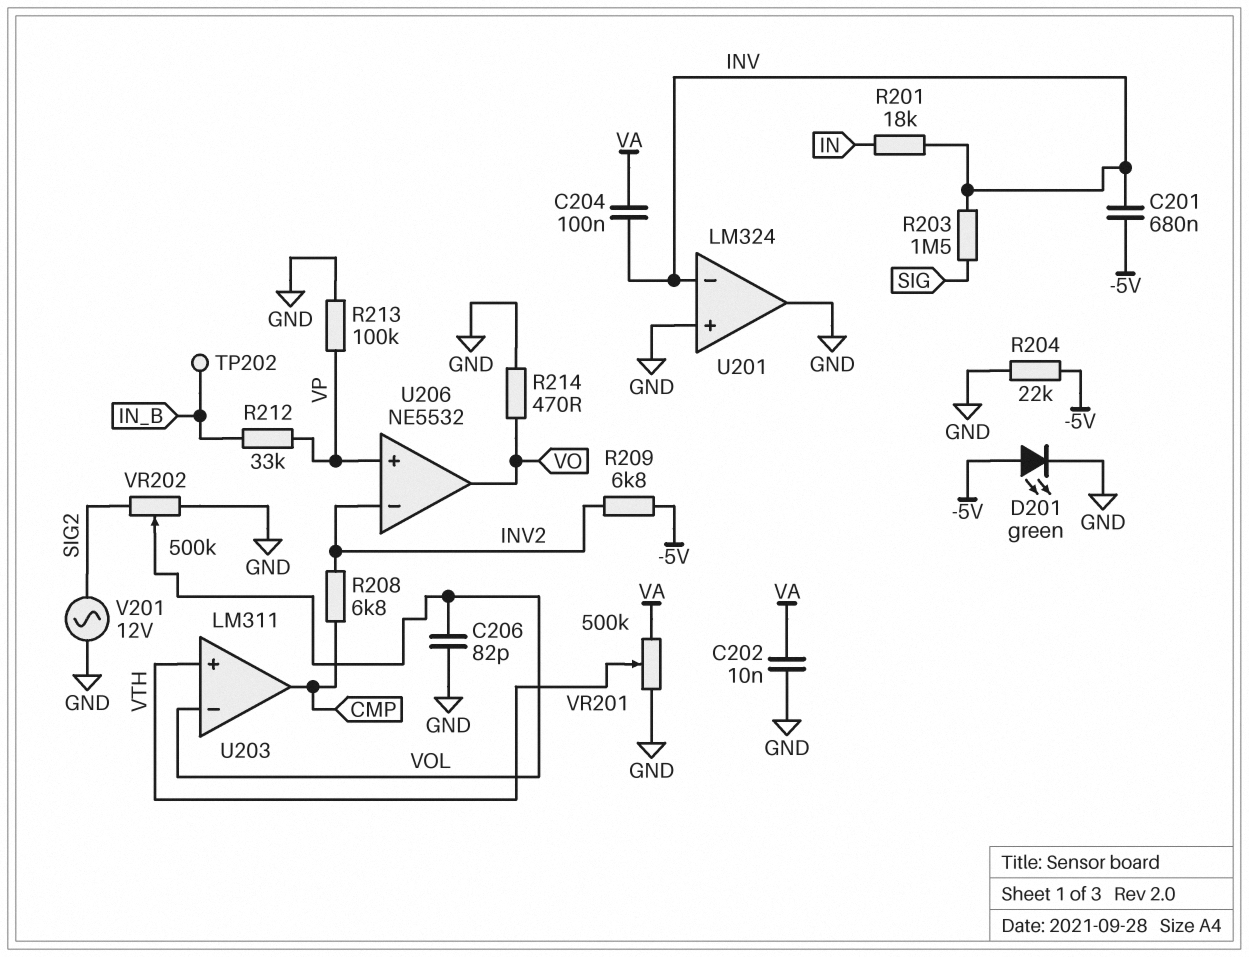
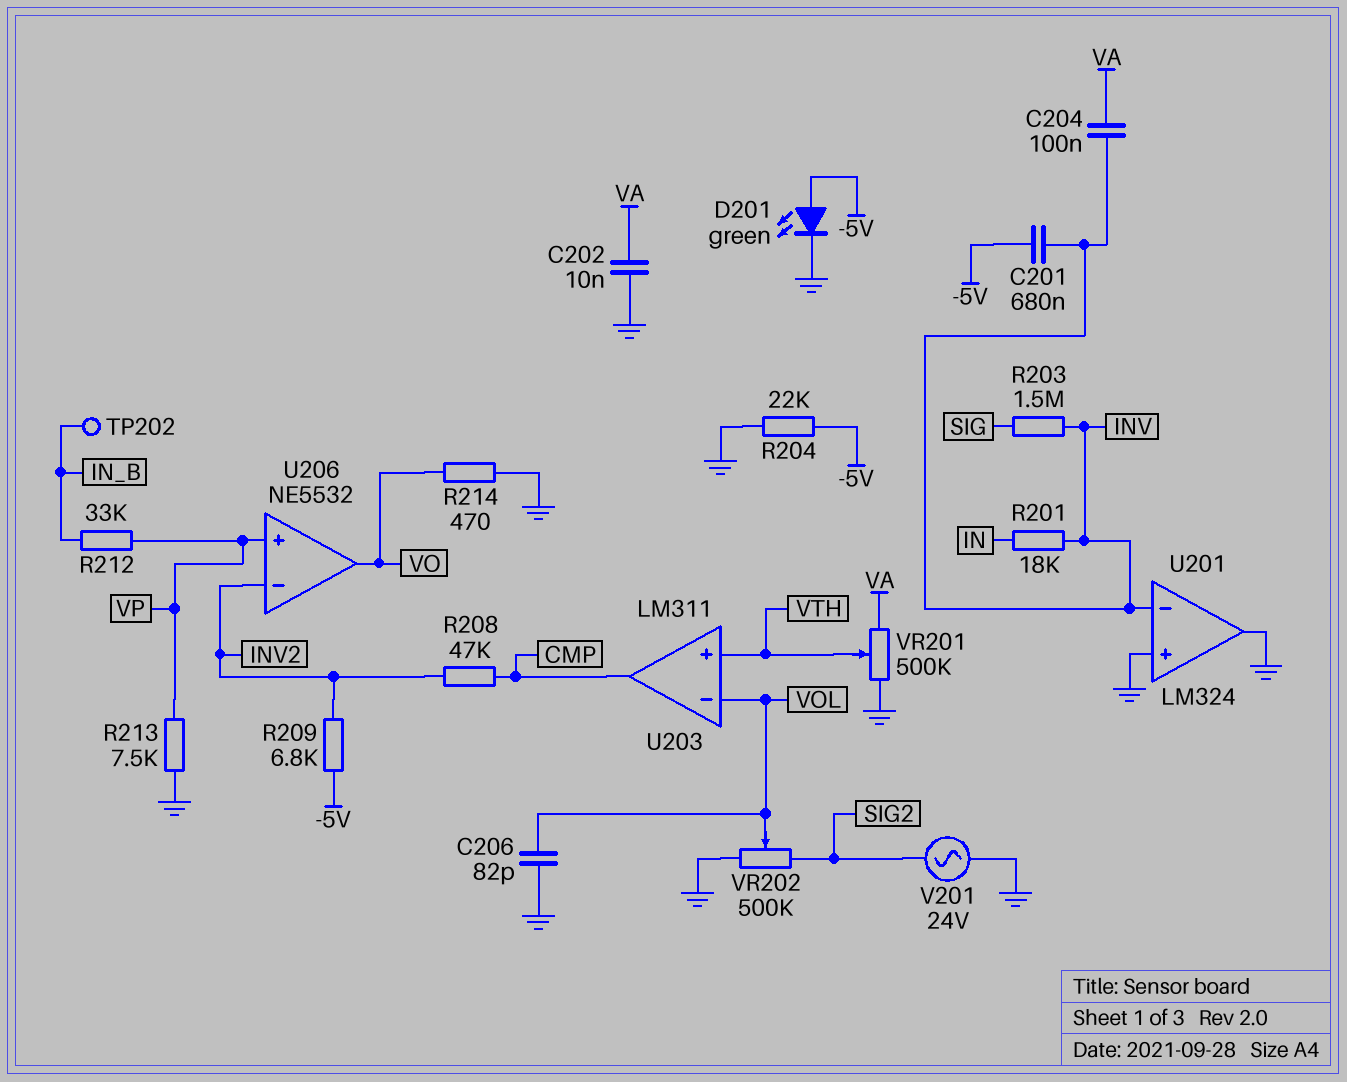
R208: 6.8k (CMP, INV2) -> 47k (CMP, INV2)
R213: 100k (GND, VP) -> 7.5k (GND, VP)
V201: AC 12V (GND, SIG2) -> AC 24V (GND, SIG2)

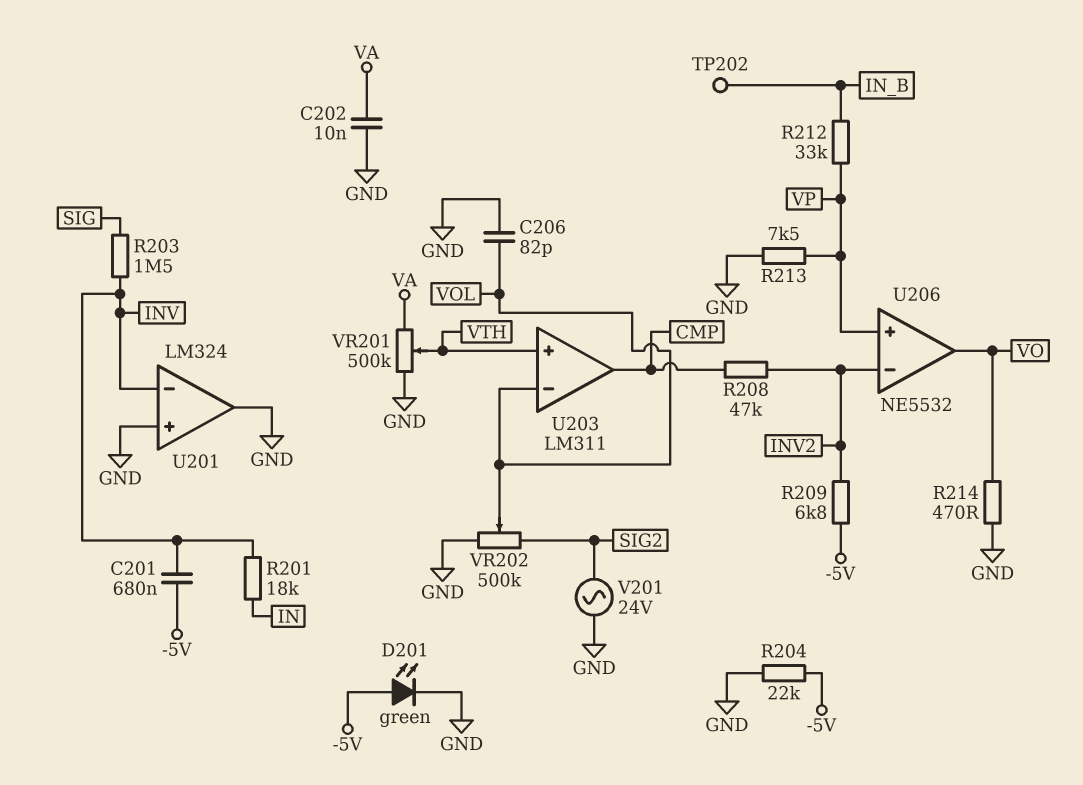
C204: 100nF (INV, VA) -> none

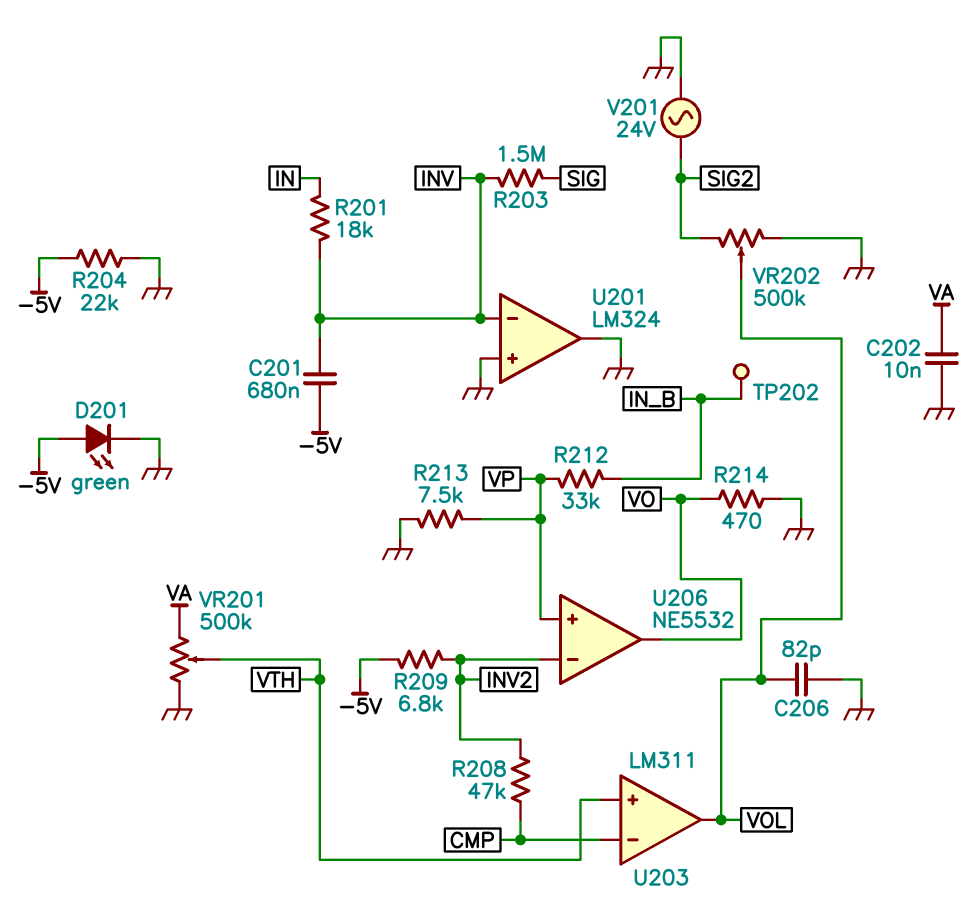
U203 pin in-: VOL -> CMP
U203 pin out: CMP -> VOL

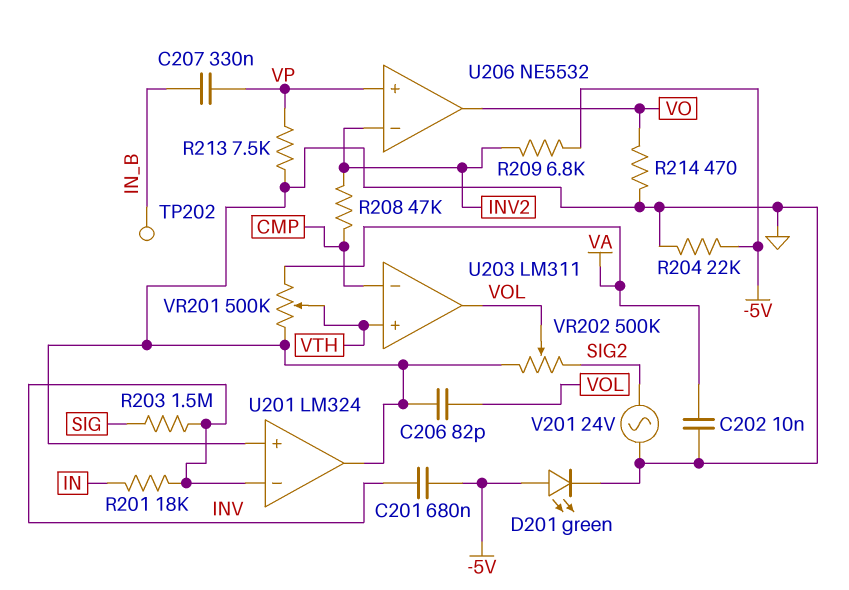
C207: none -> 330nF (IN_B, VP)
R212: 33k (IN_B, VP) -> none

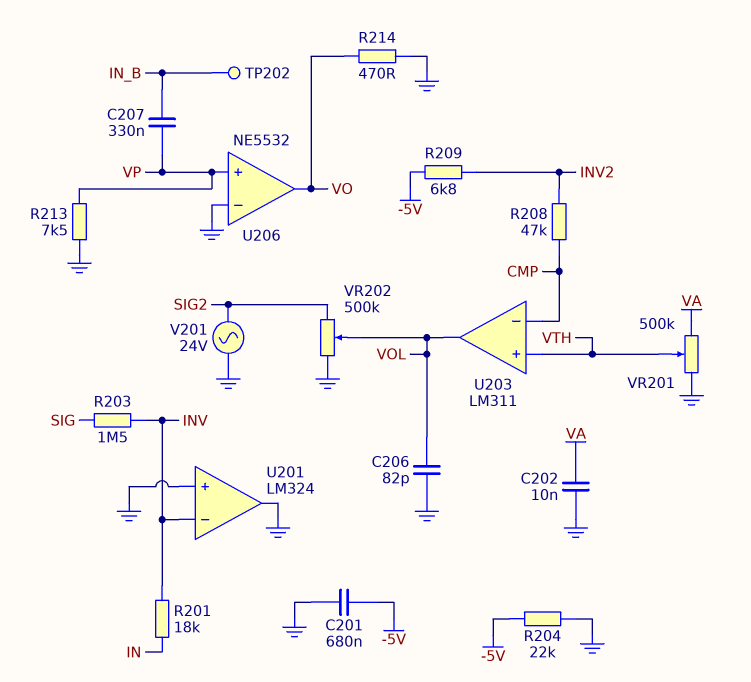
C201: 680nF (-5V, INV) -> 680nF (-5V, GND)
D201: LED green (A -5V, K GND) -> none
U206 pin in-: INV2 -> GND

